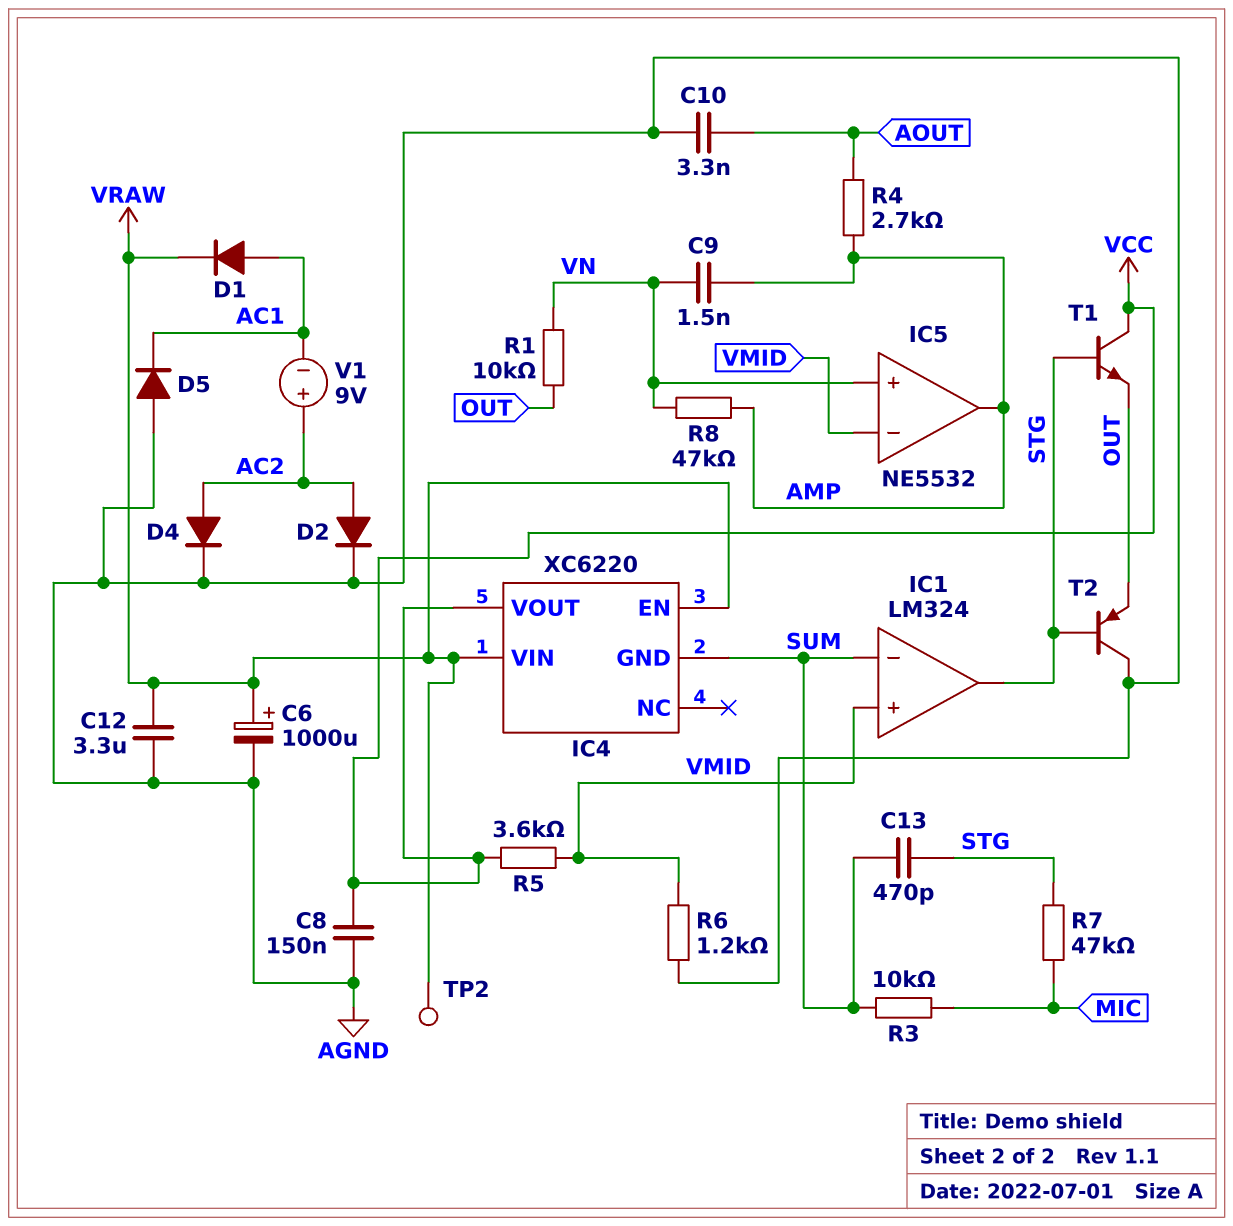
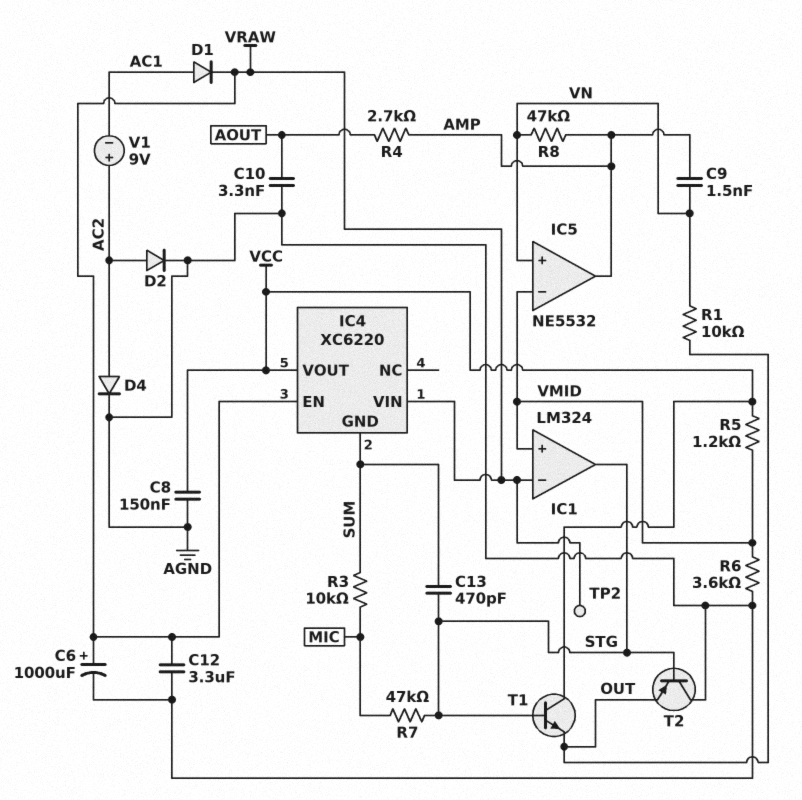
D5: diode (A AGND, K AC1) -> none
IC1 pin in-: SUM -> VRAW
R5: 3.6k (VCC, VMID) -> 1.2k (VCC, VMID)
R6: 1.2k (AGND, VMID) -> 3.6k (AGND, VMID)

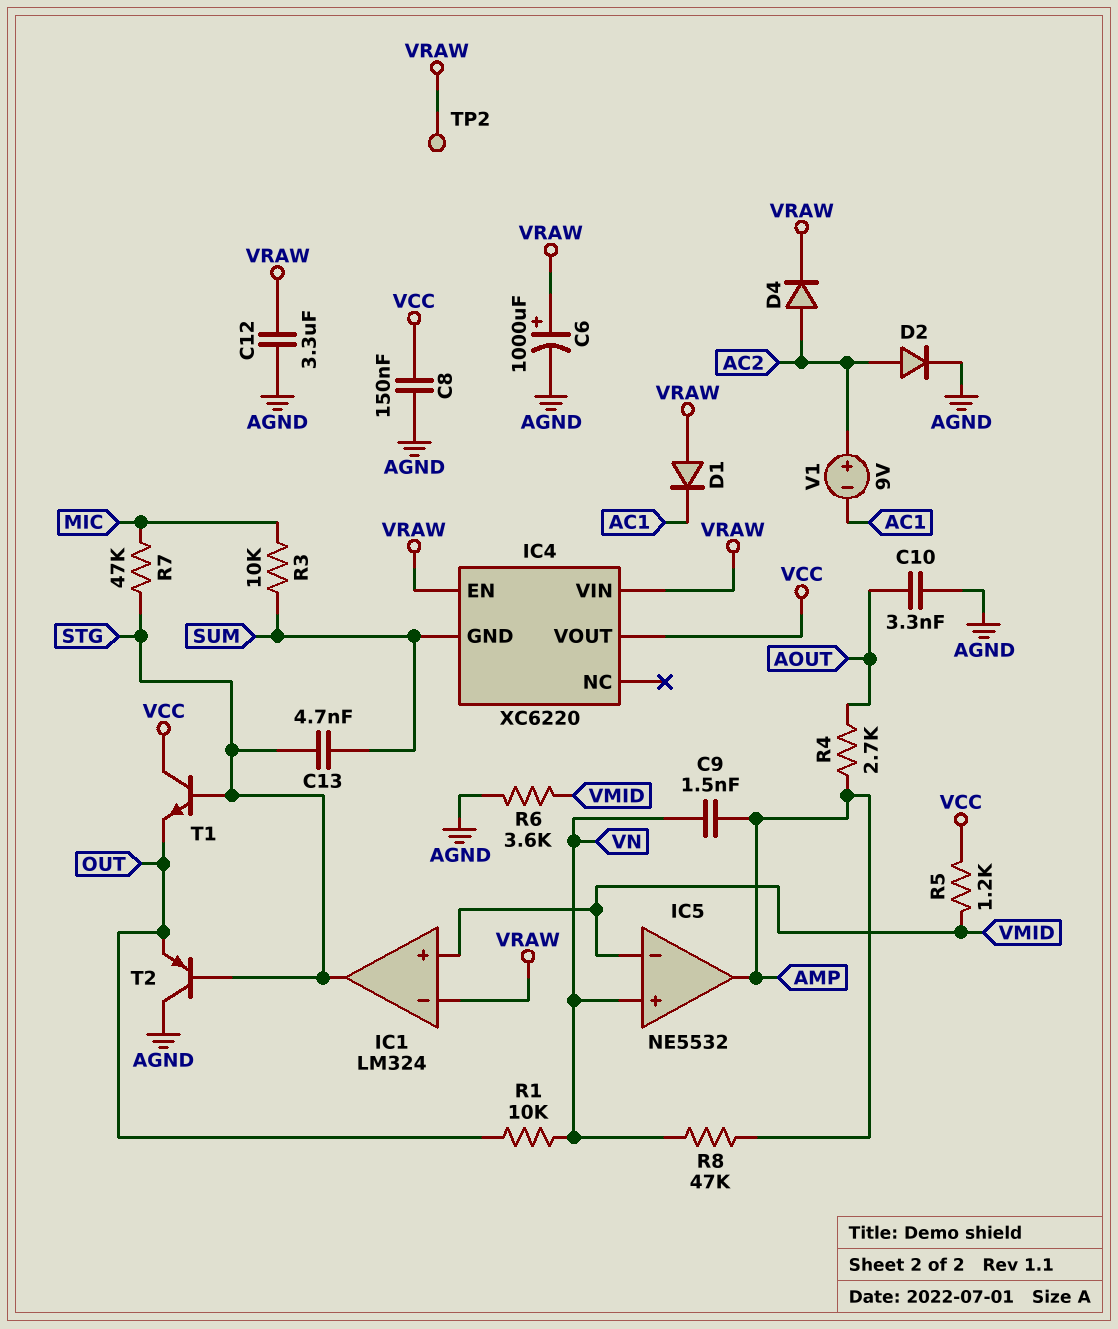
C13: 470pF (STG, SUM) -> 4.7nF (STG, SUM)
D1: diode (A AC1, K VRAW) -> diode (A VRAW, K AC1)
D4: diode (A AC2, K AGND) -> diode (A AC2, K VRAW)

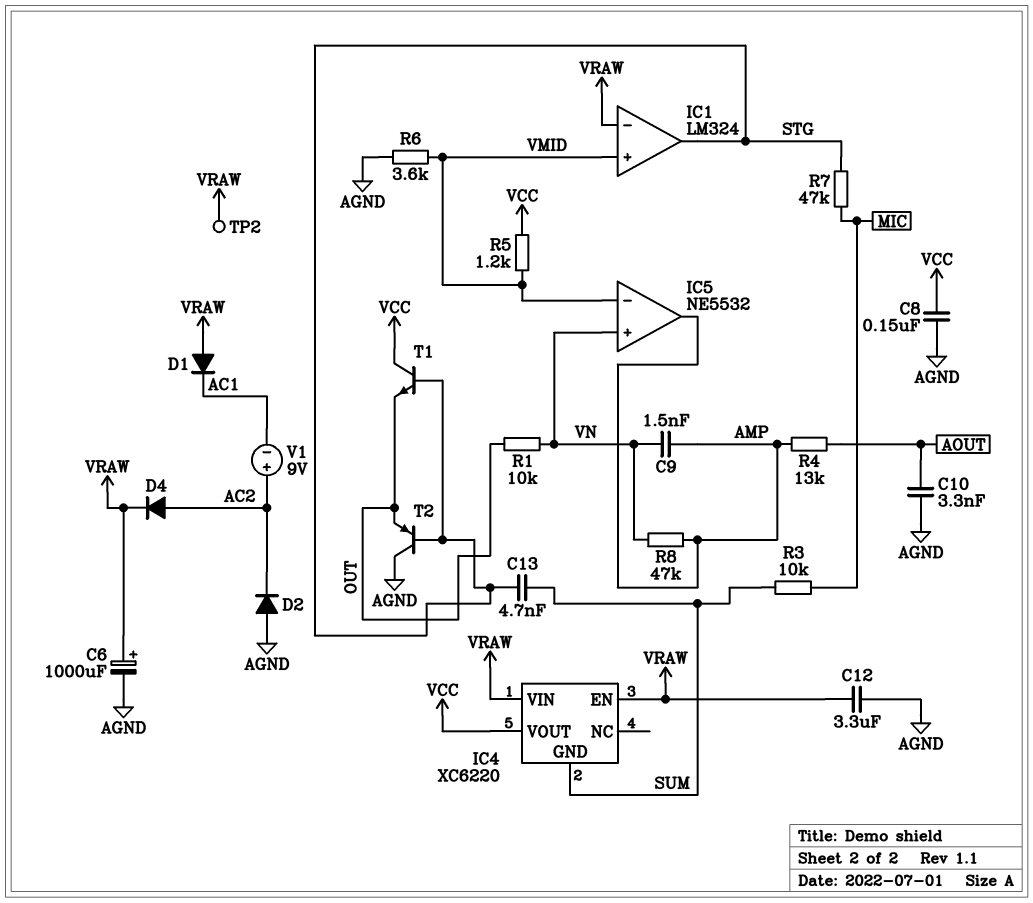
D2: diode (A AC2, K AGND) -> diode (A AGND, K AC2)
R4: 2.7k (AMP, AOUT) -> 13k (AMP, AOUT)

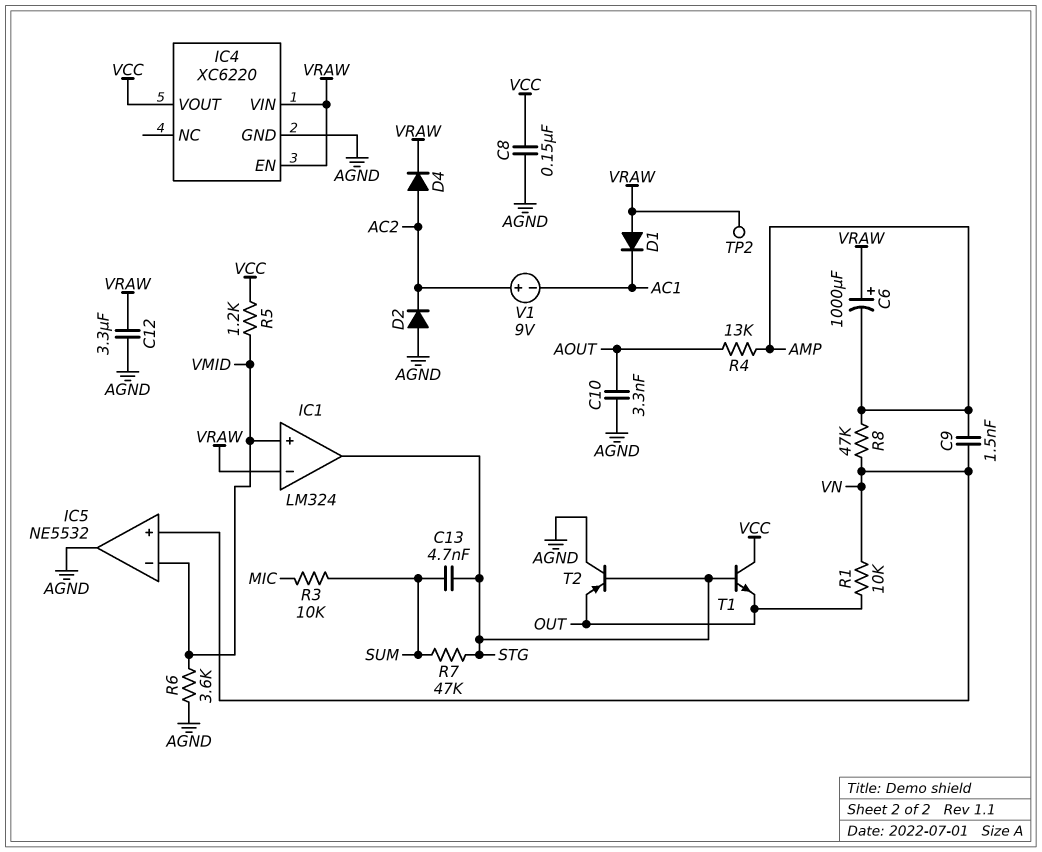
C6: 1000uF (plus VRAW, minus AGND) -> 1000uF (plus VRAW, minus AMP)
IC4 pin GND: SUM -> AGND
IC5 pin out: AMP -> AGND
R7: 47k (MIC, STG) -> 47k (STG, SUM)

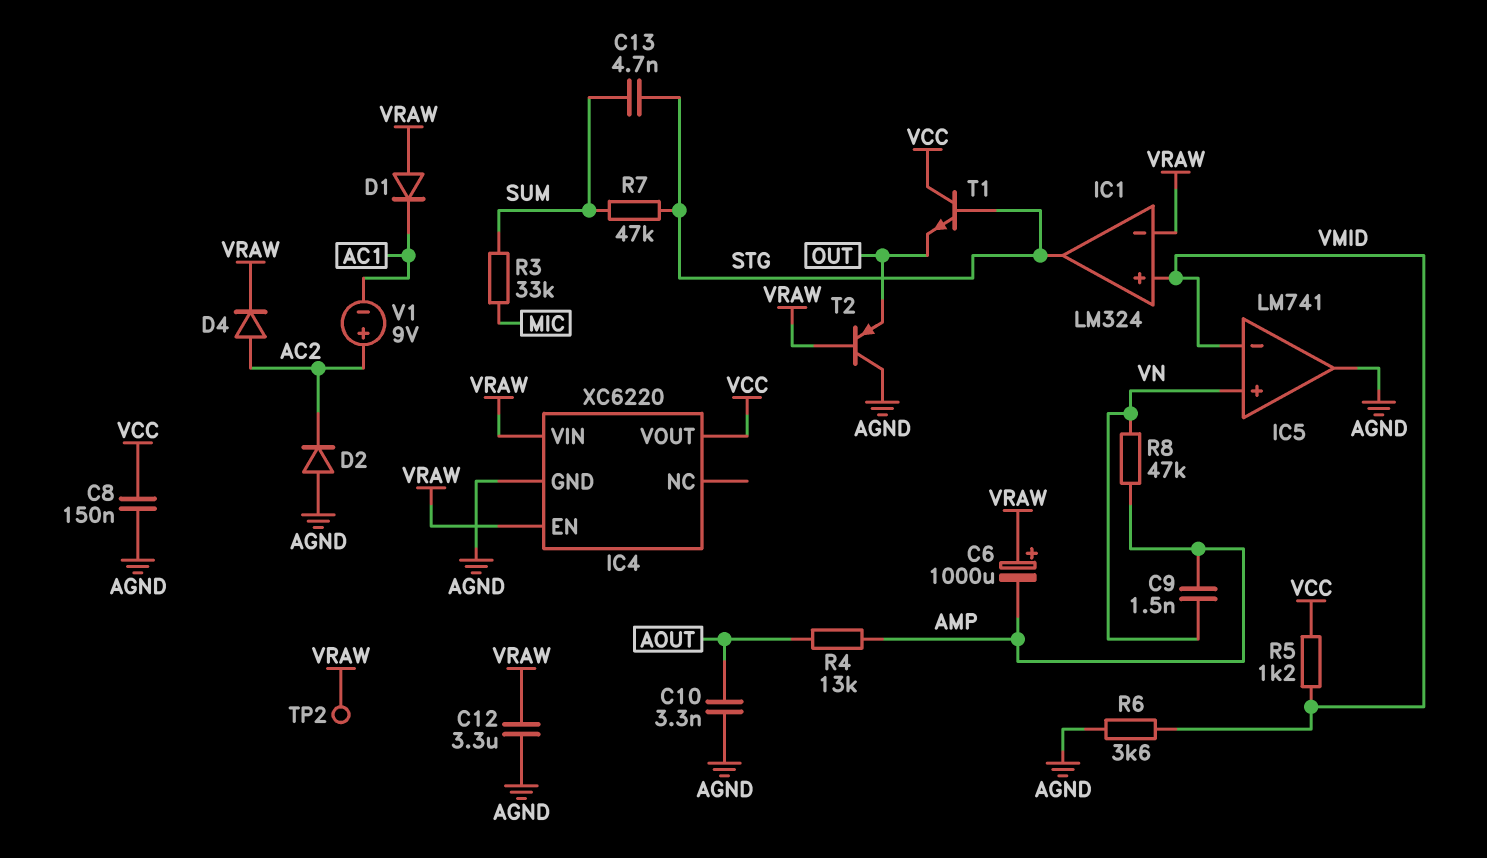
IC5: NE5532 -> LM741
R1: 10k (OUT, VN) -> none
R3: 10k (MIC, SUM) -> 33k (MIC, SUM)
T2: PNP (B STG, C AGND, E OUT) -> PNP (B VRAW, C AGND, E OUT)

